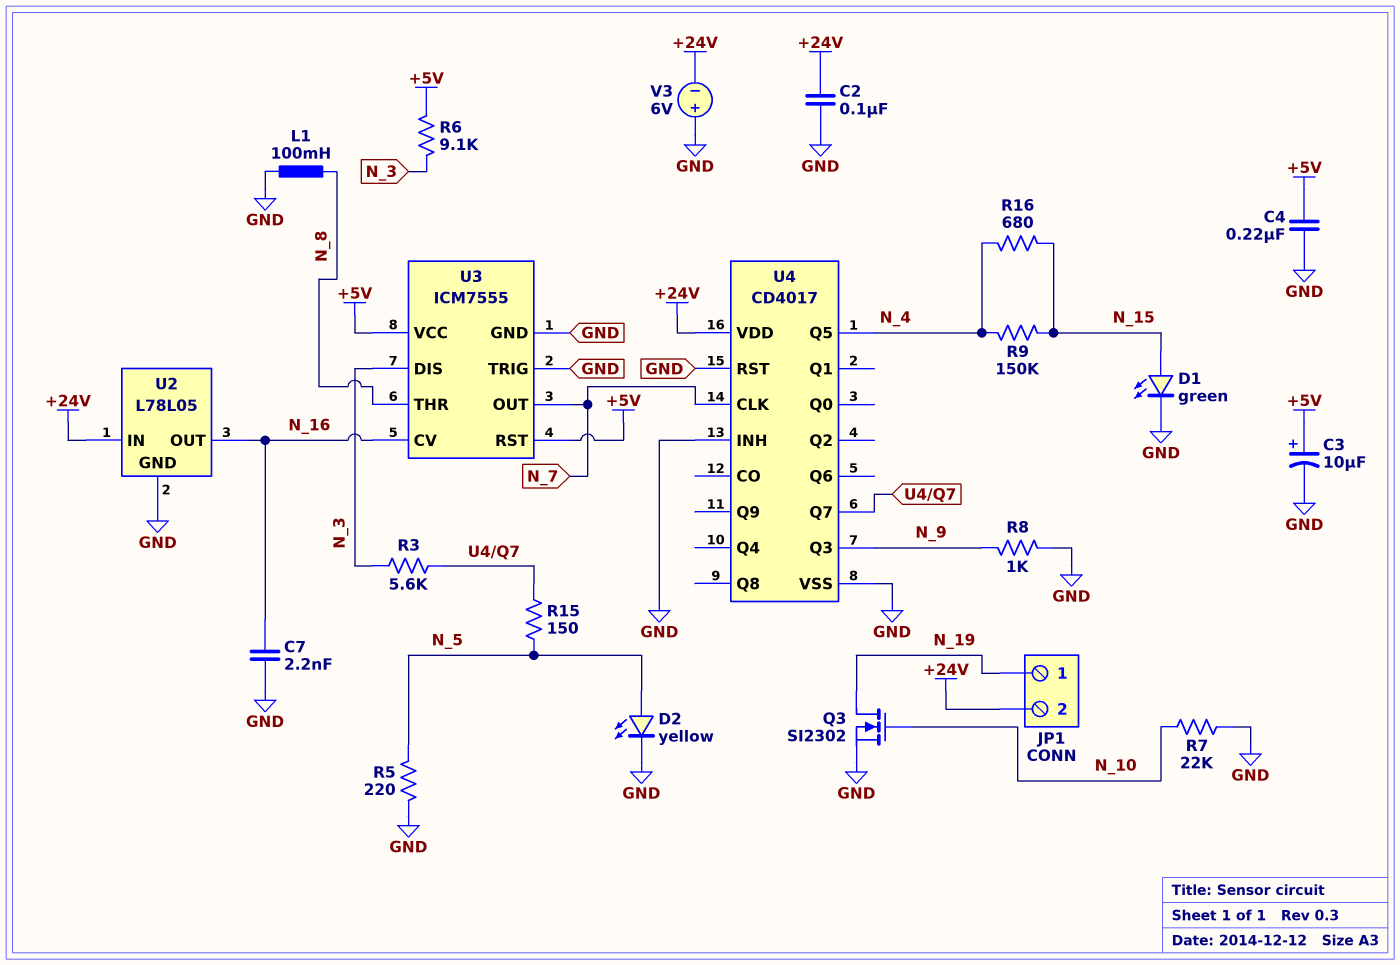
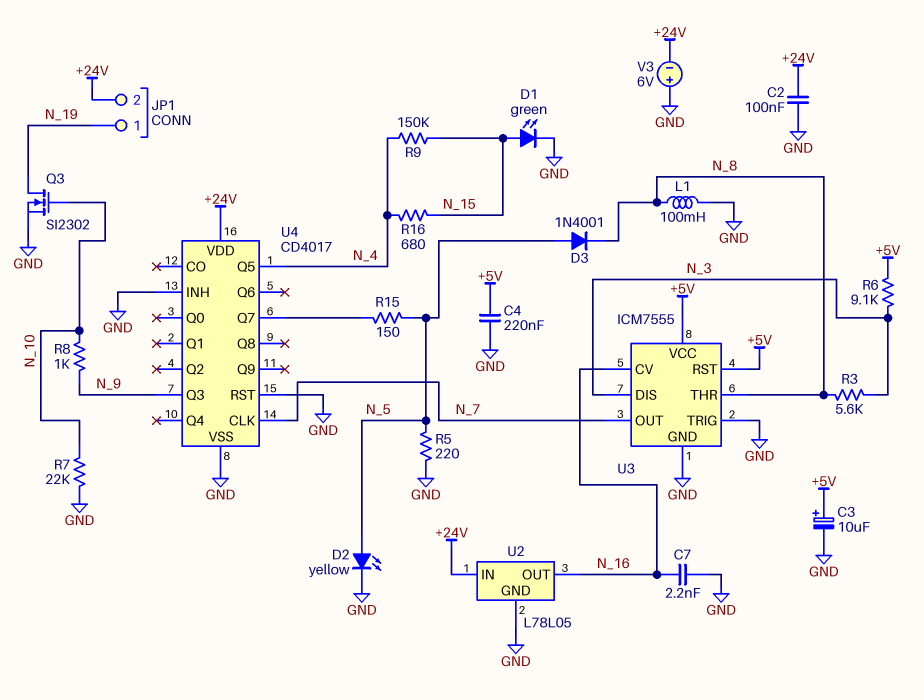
D3: none -> diode 1N4001 (A N_5, K N_8)
R3: 5.6k (N_3, U4/Q7) -> 5.6k (N_3, N_8)
R8: 1k (GND, N_9) -> 1k (N_9, N_10)

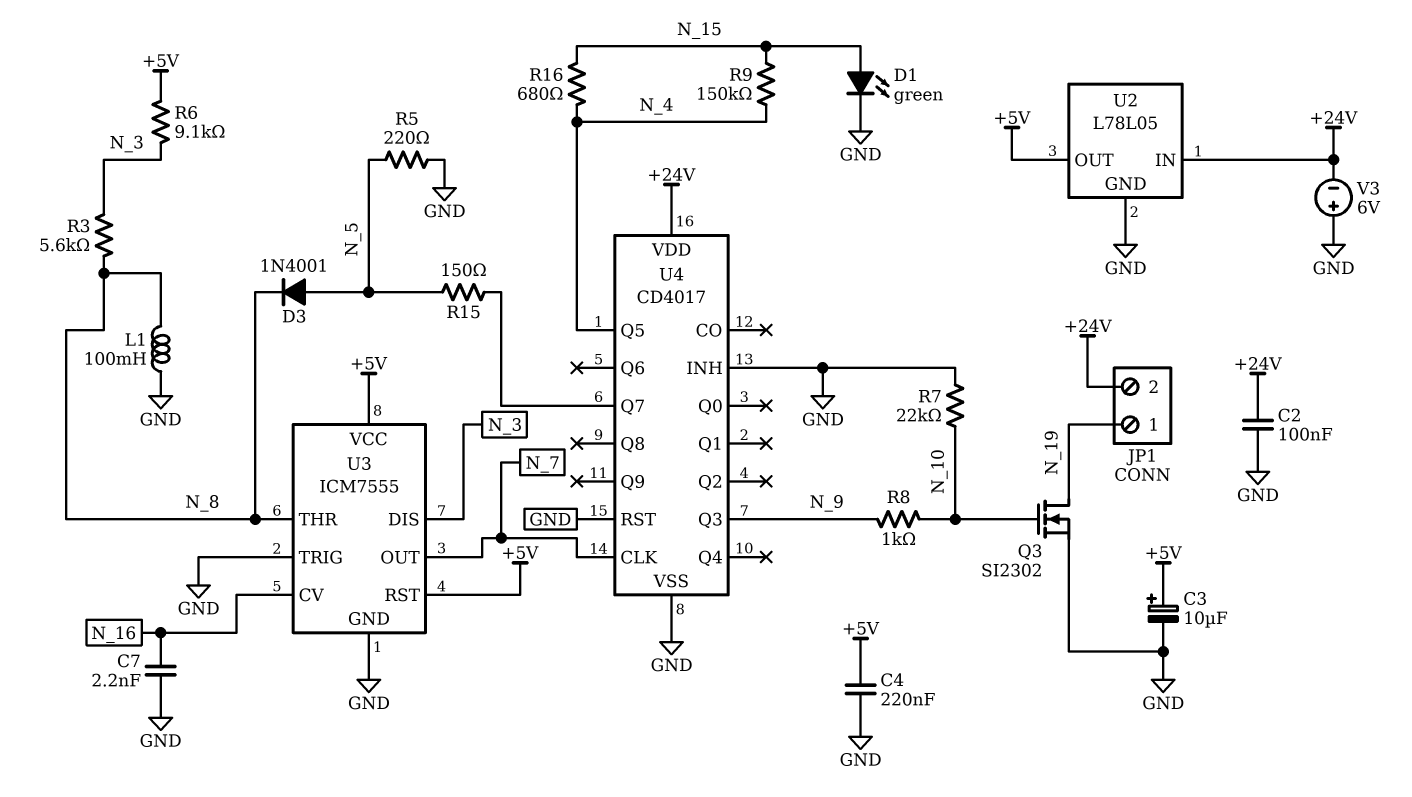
D2: LED yellow (A N_5, K GND) -> none
U2 pin OUT: N_16 -> +5V

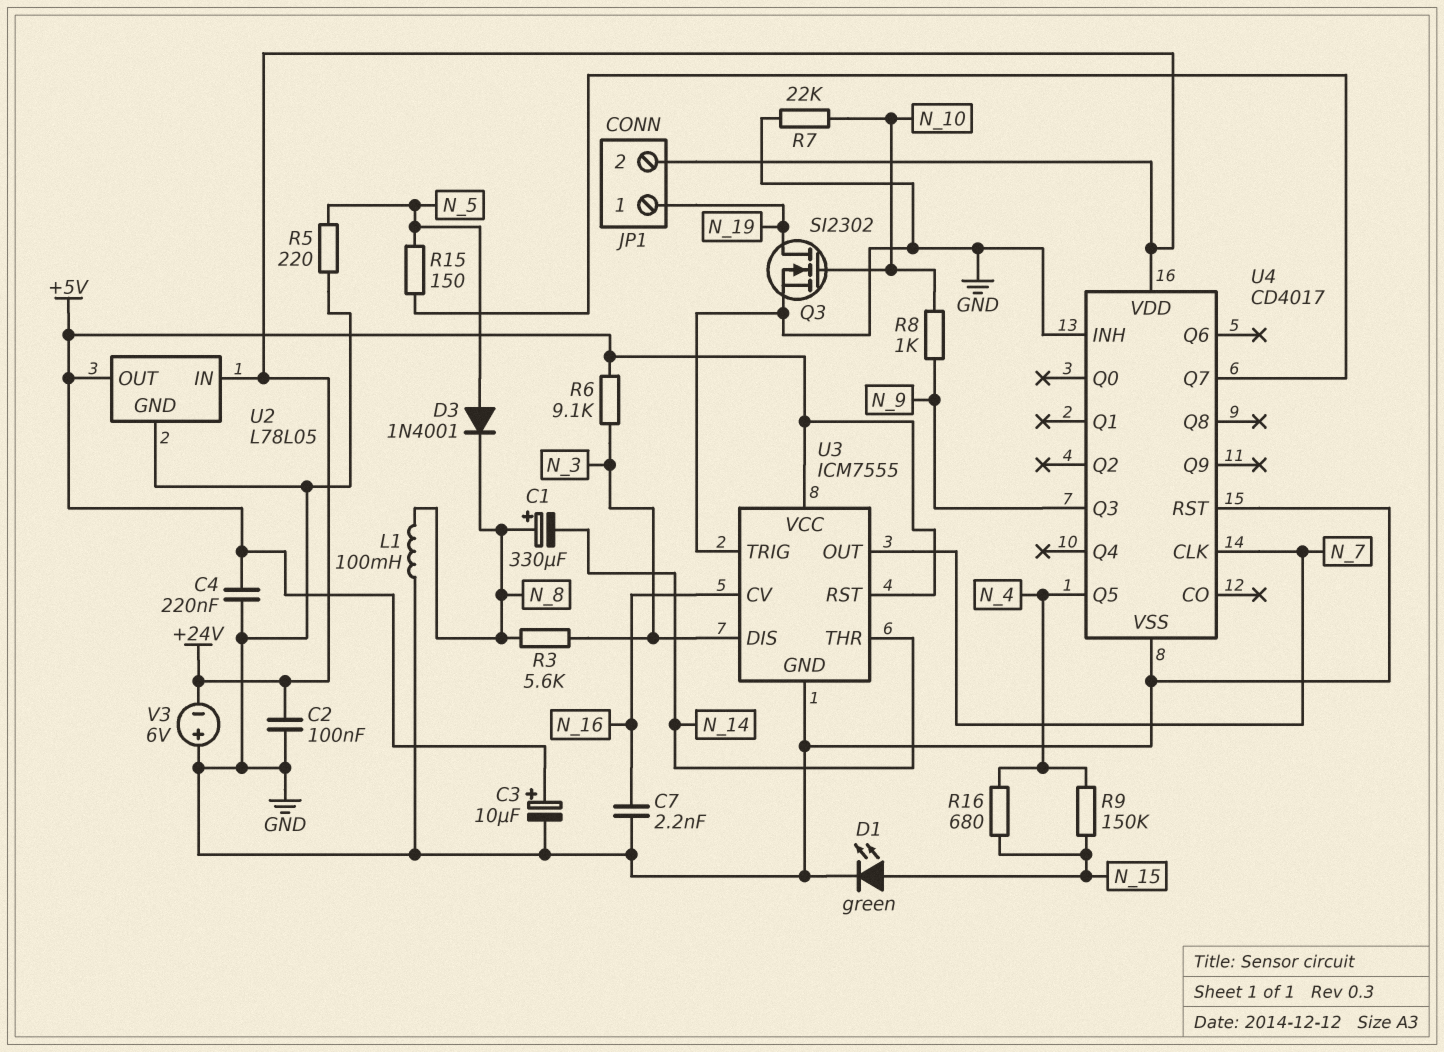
C1: none -> 330uF (plus N_8, minus N_14)
U3 pin THR: N_8 -> N_14

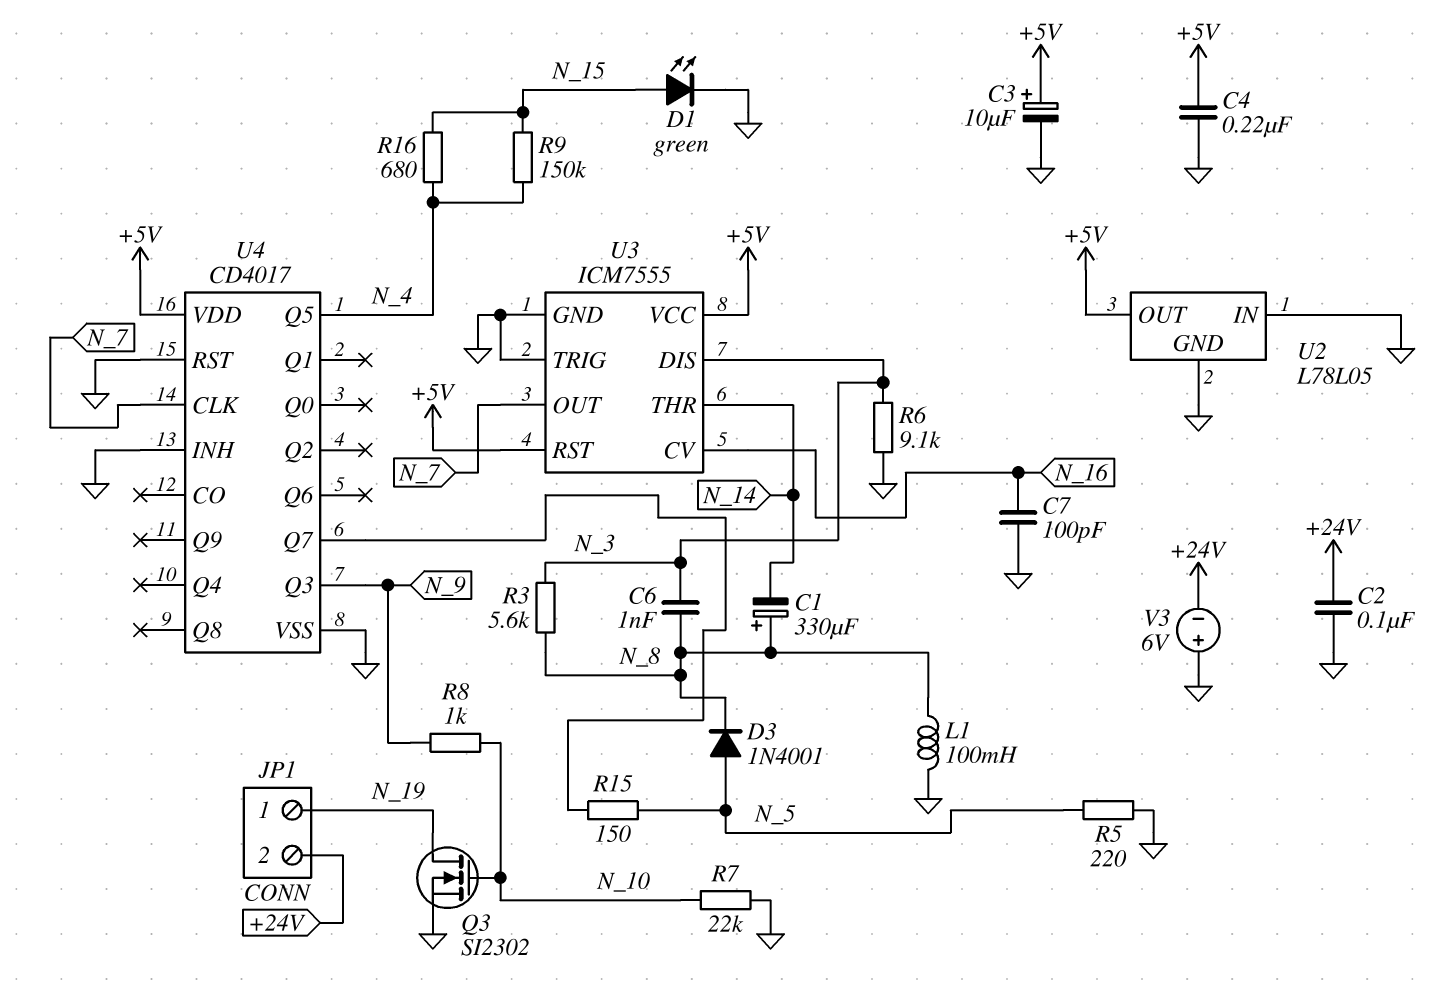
C6: none -> 1nF (N_3, N_8)
C7: 2.2nF (GND, N_16) -> 100pF (GND, N_16)
R6: 9.1k (+5V, N_3) -> 9.1k (GND, N_3)
U2 pin IN: +24V -> GND
U4 pin VDD: +24V -> +5V

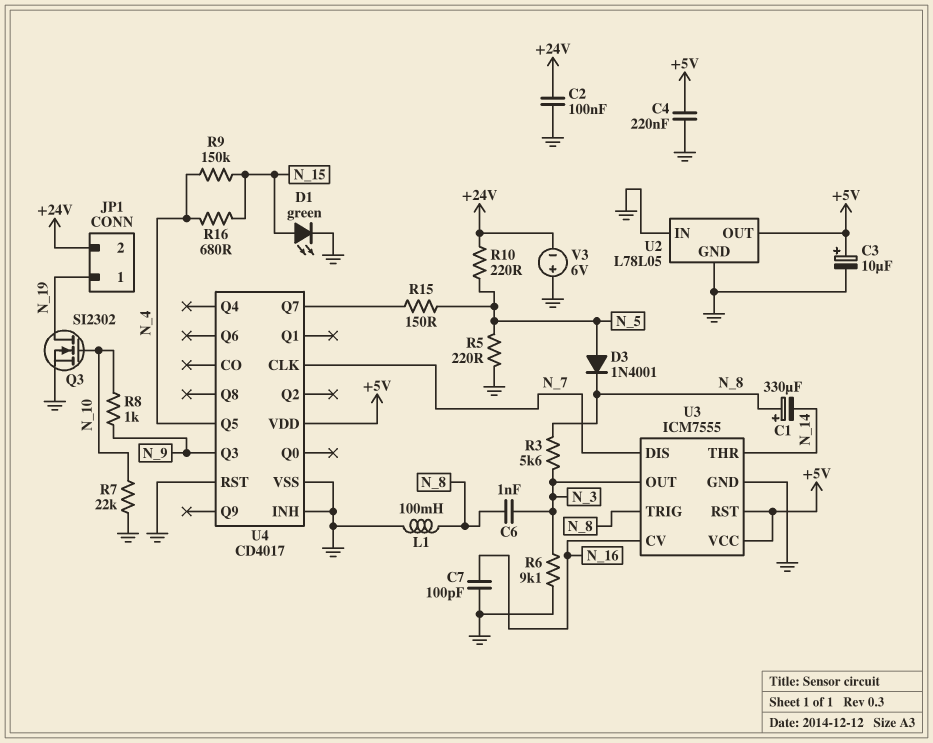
R10: none -> 220 (+24V, N_5)
U3 pin DIS: N_3 -> N_7
U3 pin OUT: N_7 -> N_3
U3 pin TRIG: GND -> N_8

